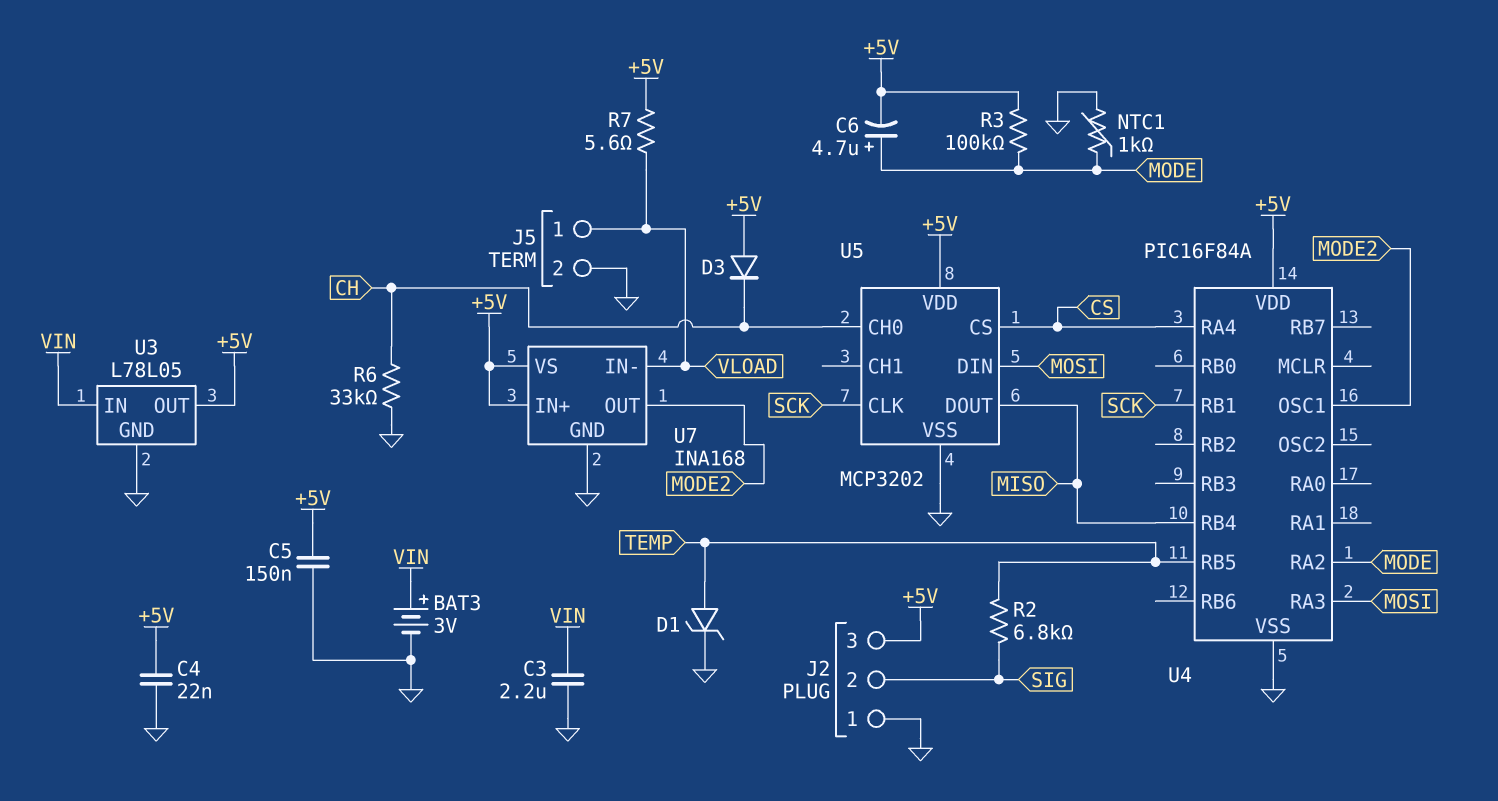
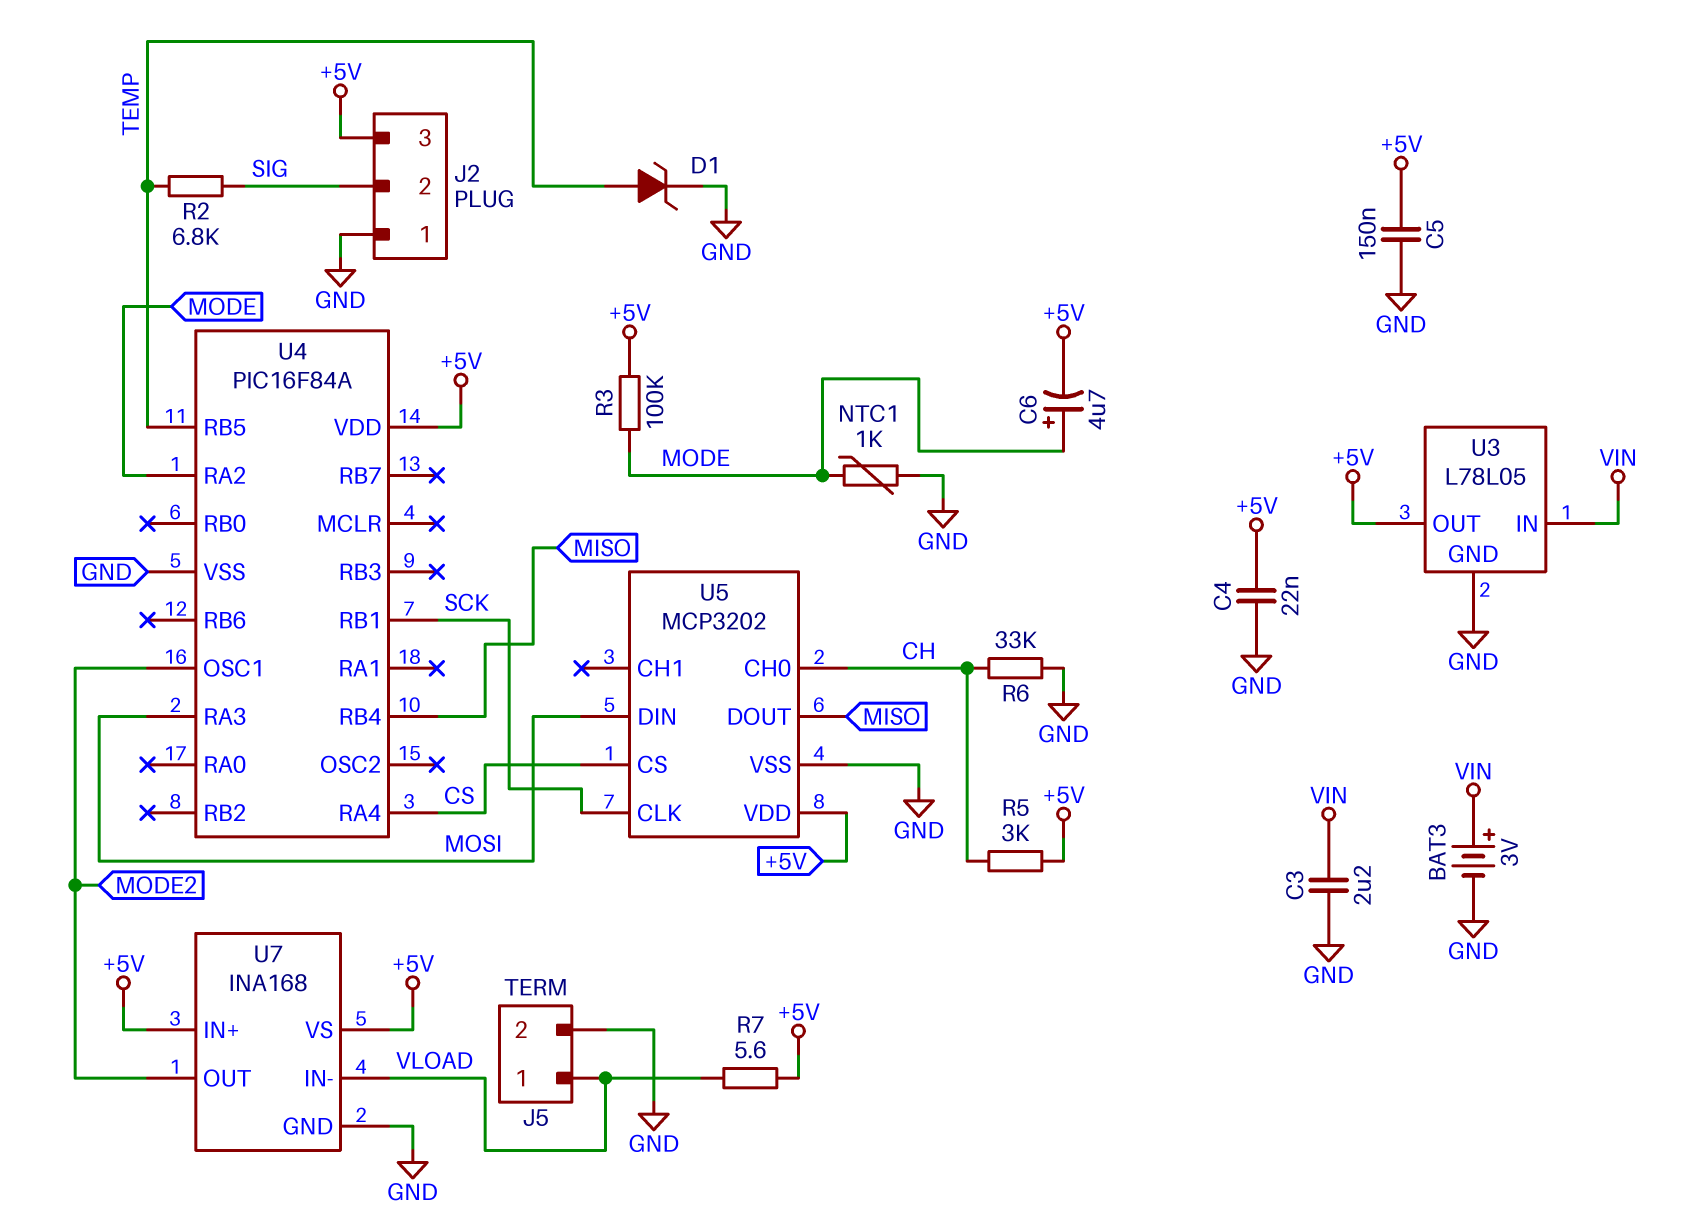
D3: diode (A +5V, K CH) -> none
R5: none -> 3k (+5V, CH)

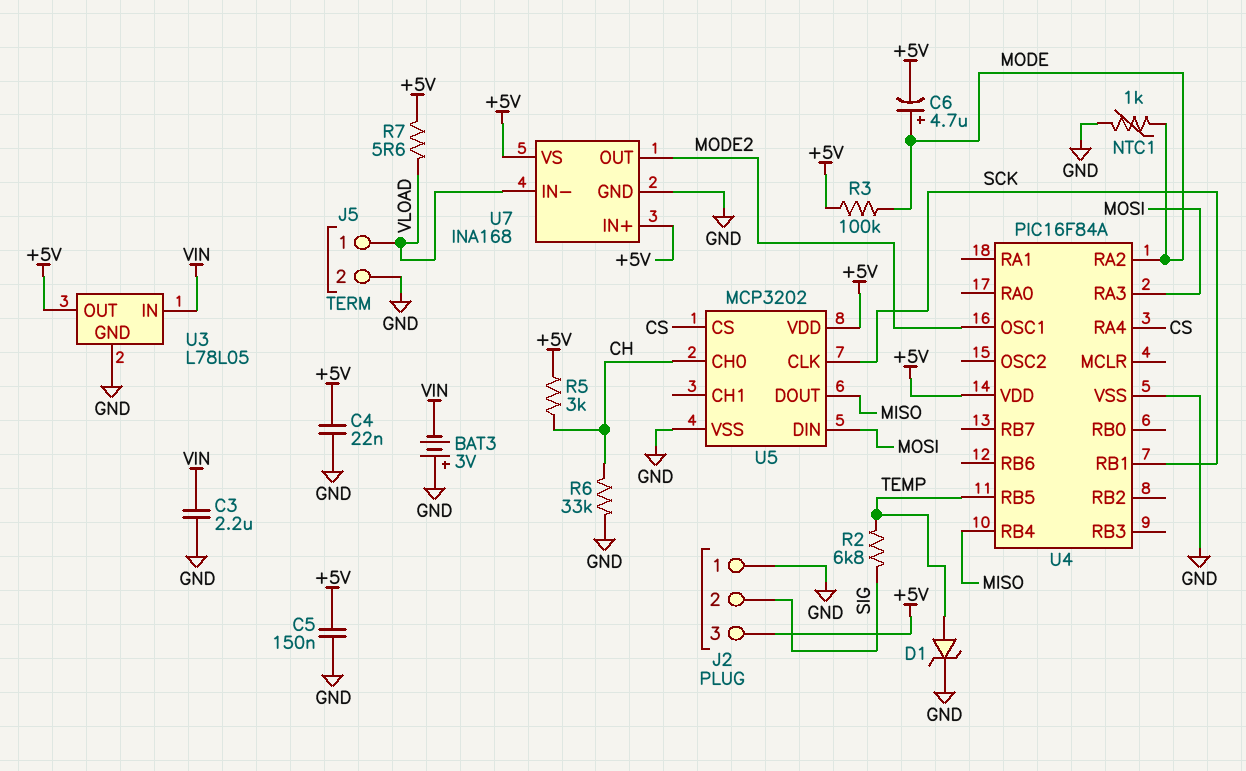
BAT3: 3V (plus VIN, minus GND) -> 3V (plus GND, minus VIN)

